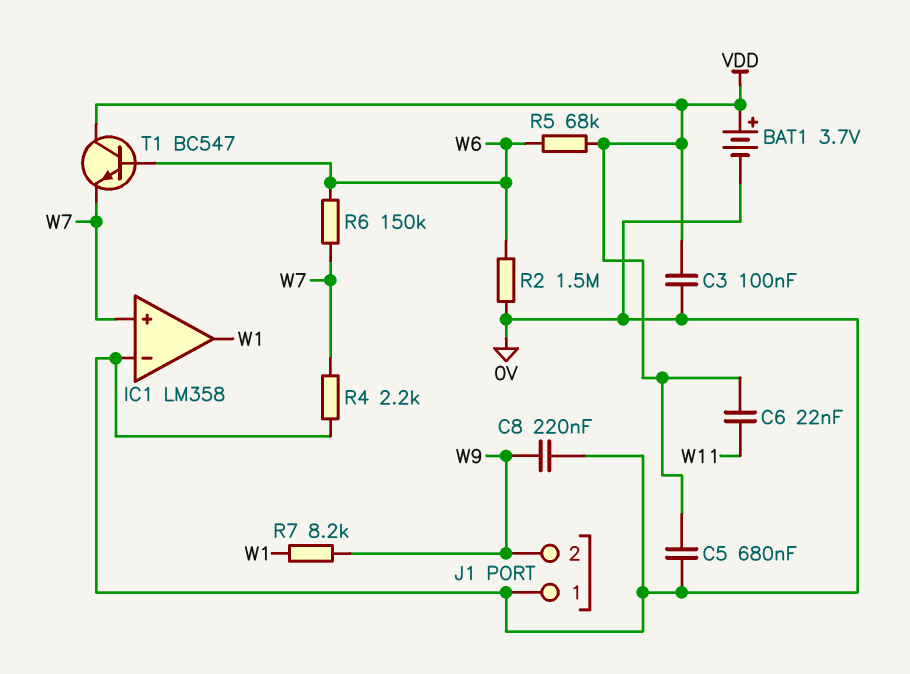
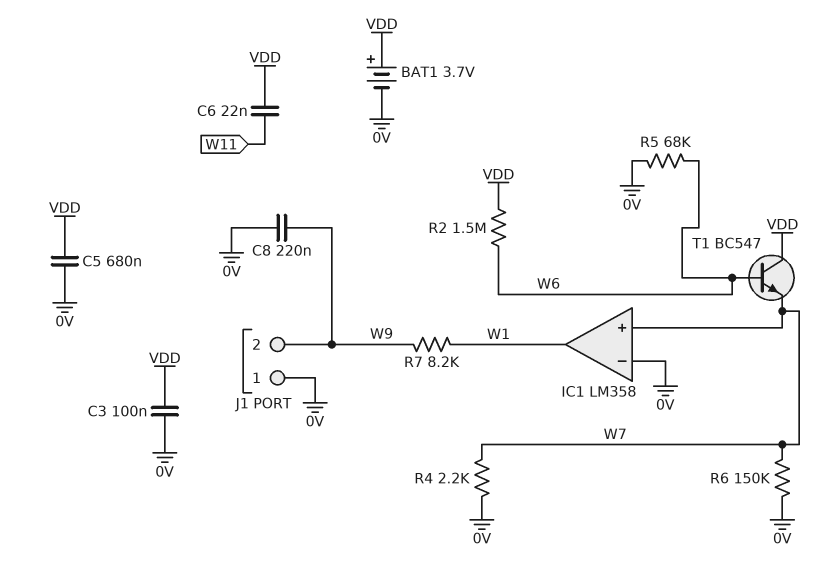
R2: 1.5M (0V, W6) -> 1.5M (VDD, W6)
R5: 68k (VDD, W6) -> 68k (0V, W6)
R6: 150k (W6, W7) -> 150k (0V, W7)

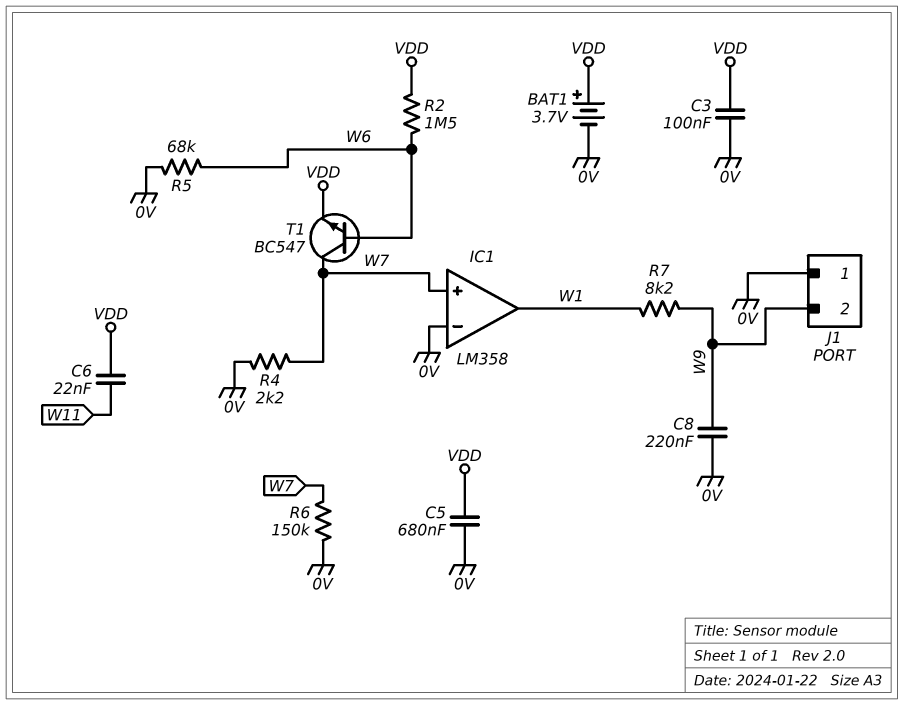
T1: NPN BC547 (B W6, C VDD, E W7) -> NPN BC547 (B W6, C W7, E VDD)

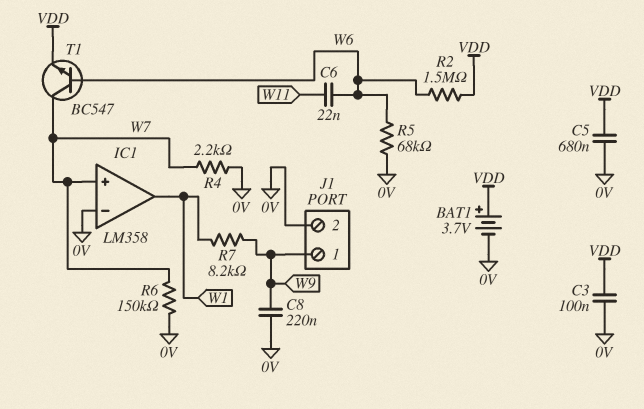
C6: 22nF (VDD, W11) -> 22nF (W6, W11)
J1 pin 1: 0V -> W9
J1 pin 2: W9 -> 0V

